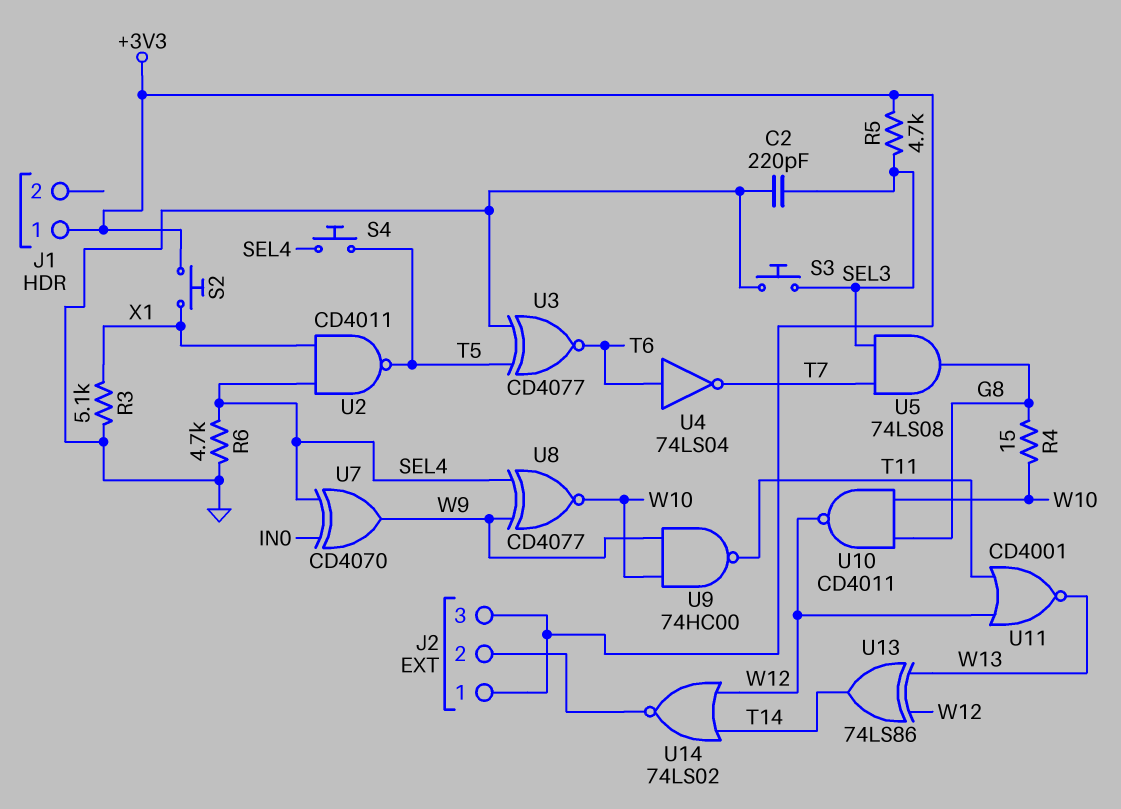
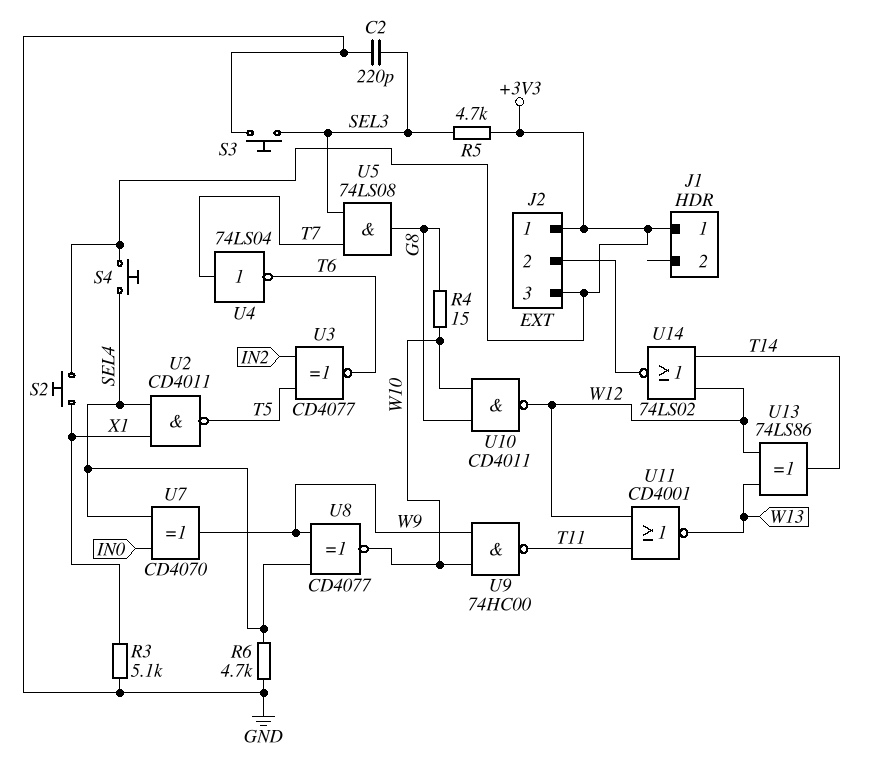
S4: button (SEL4, T5) -> button (+3V3, SEL4)
U3: XNOR CD4077 (in GND, in T5, out T6) -> XNOR CD4077 (in IN2, in T5, out T6)
U4: NOT 74LS04 (in T6, out T7) -> NOT 74LS04 (in T7, out T6)

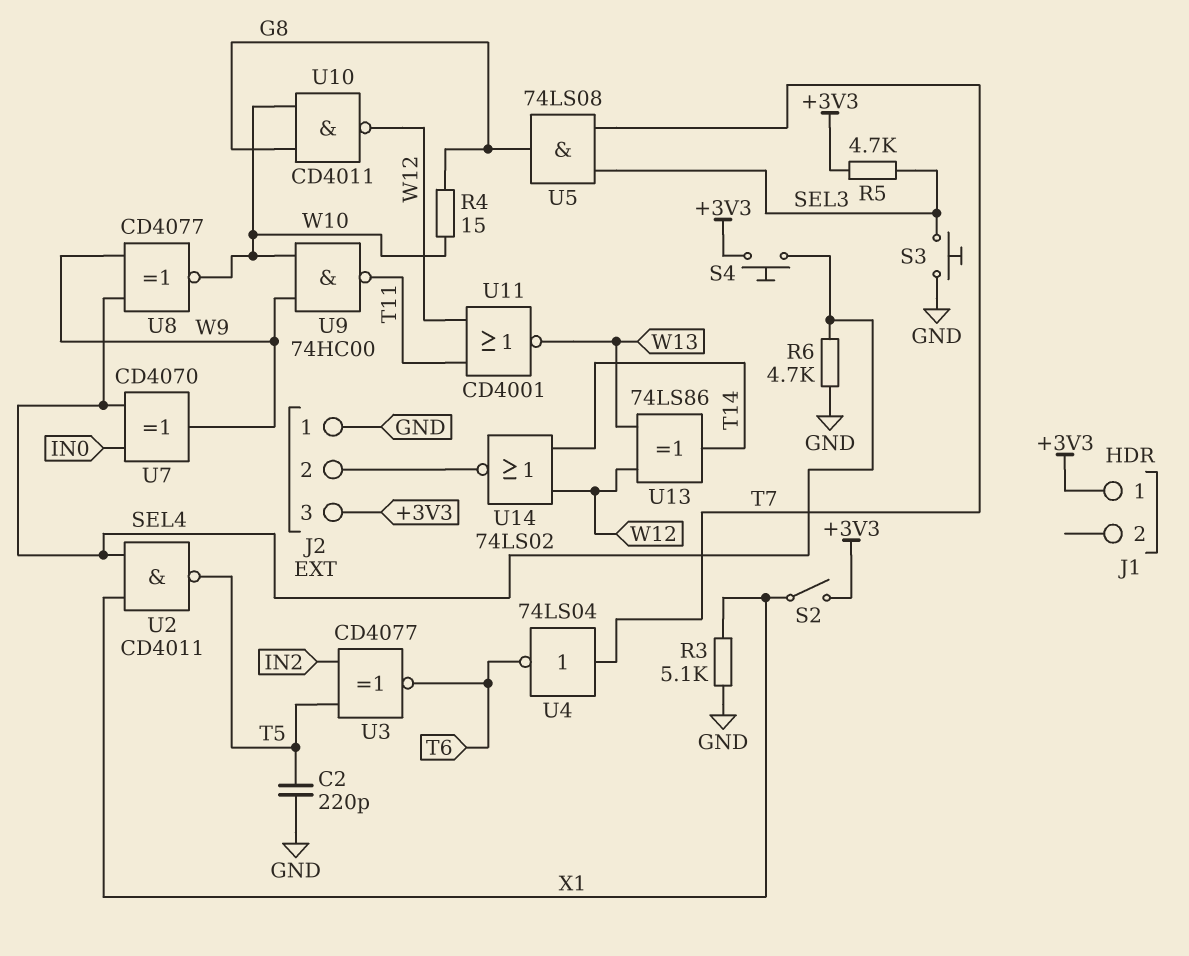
C2: 220pF (GND, SEL3) -> 220pF (GND, T5)
J2 pin 1: +3V3 -> GND
S2: button (+3V3, X1) -> switch (+3V3, X1)

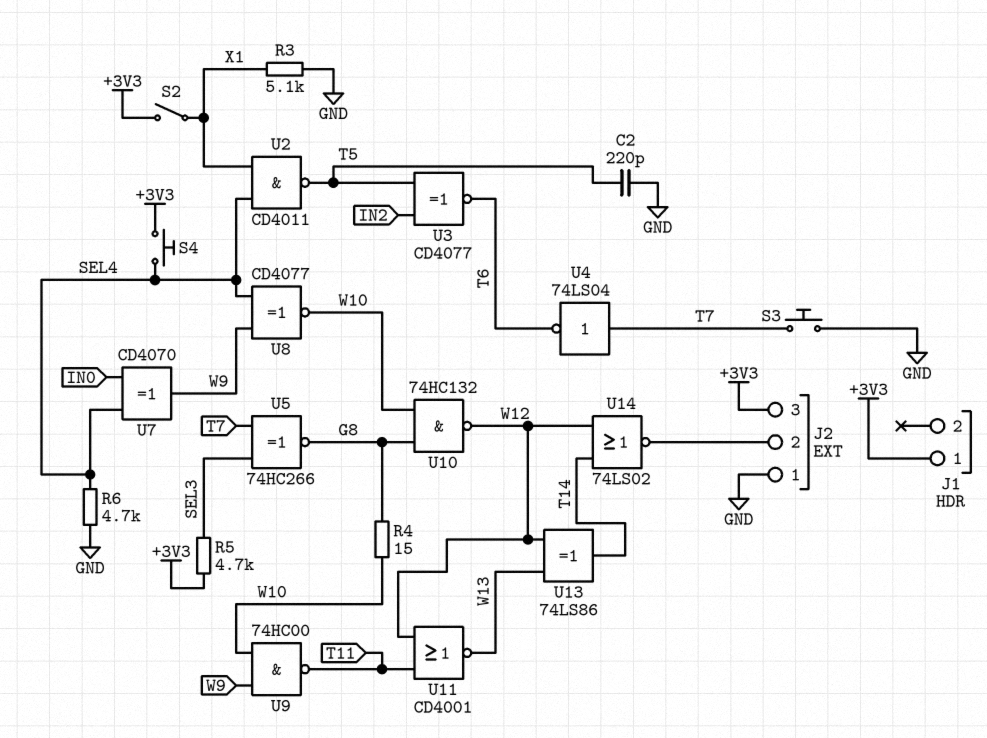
S3: button (GND, SEL3) -> button (GND, T7)
U5: AND 74LS08 (in SEL3, in T7, out G8) -> XNOR 74HC266 (in SEL3, in T7, out G8)
U10: NAND CD4011 (in G8, in W10, out W12) -> NAND 74HC132 (in G8, in W10, out W12)

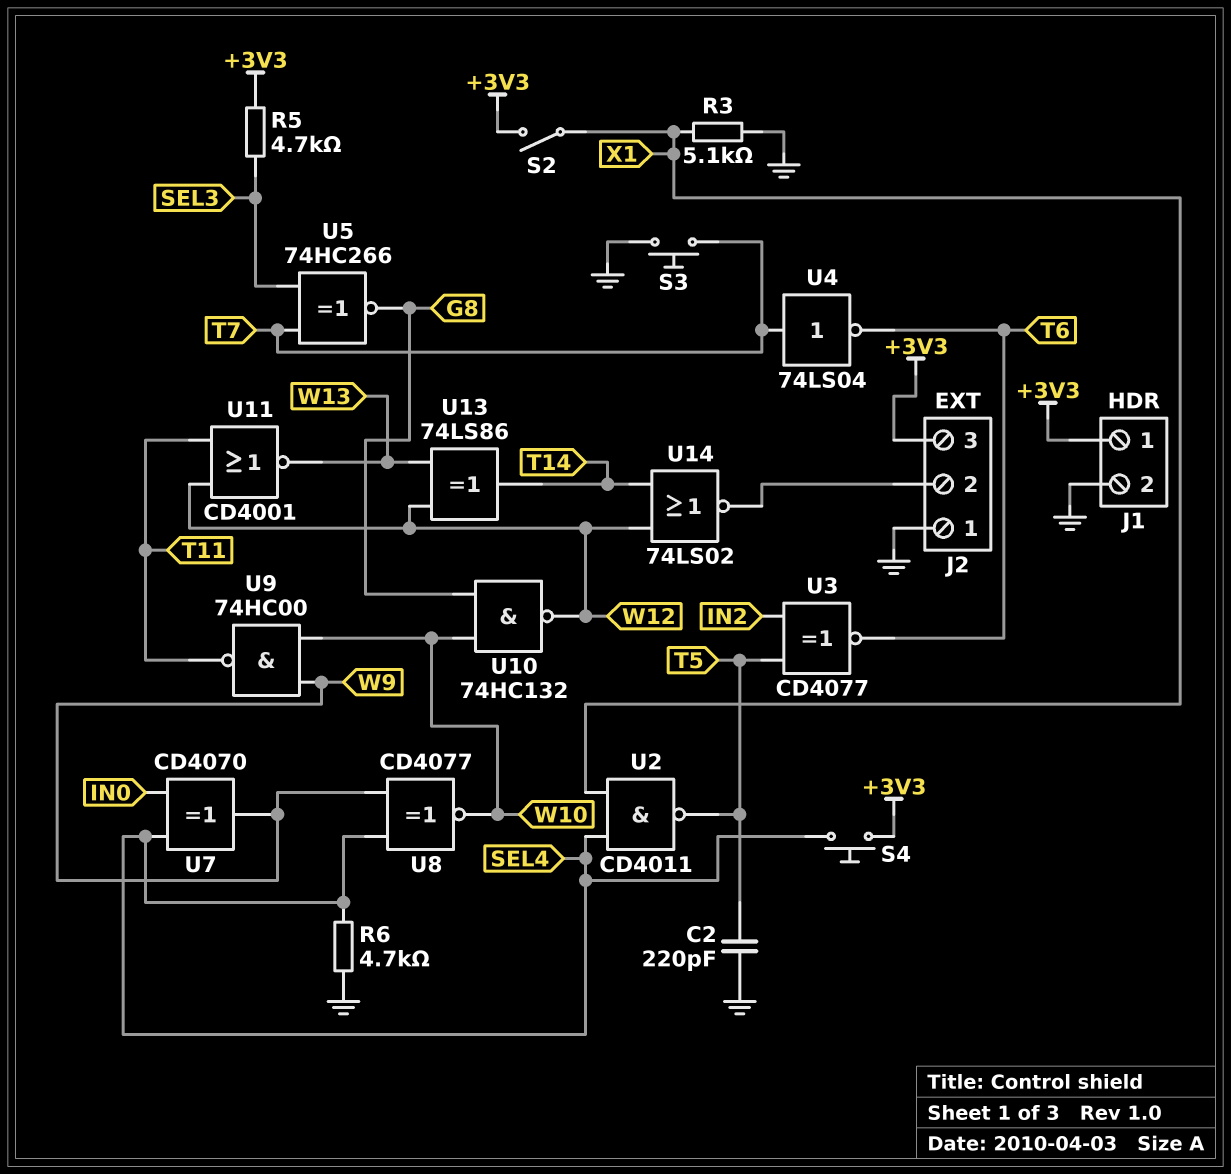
J1 pin 2: none -> GND
R4: 15 (G8, W10) -> none

